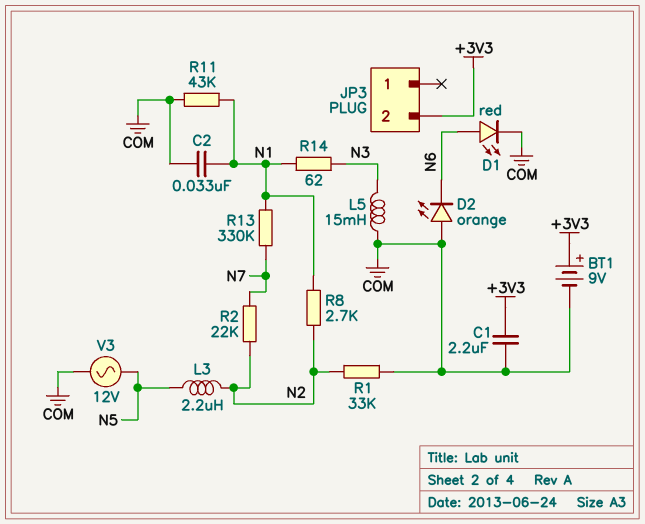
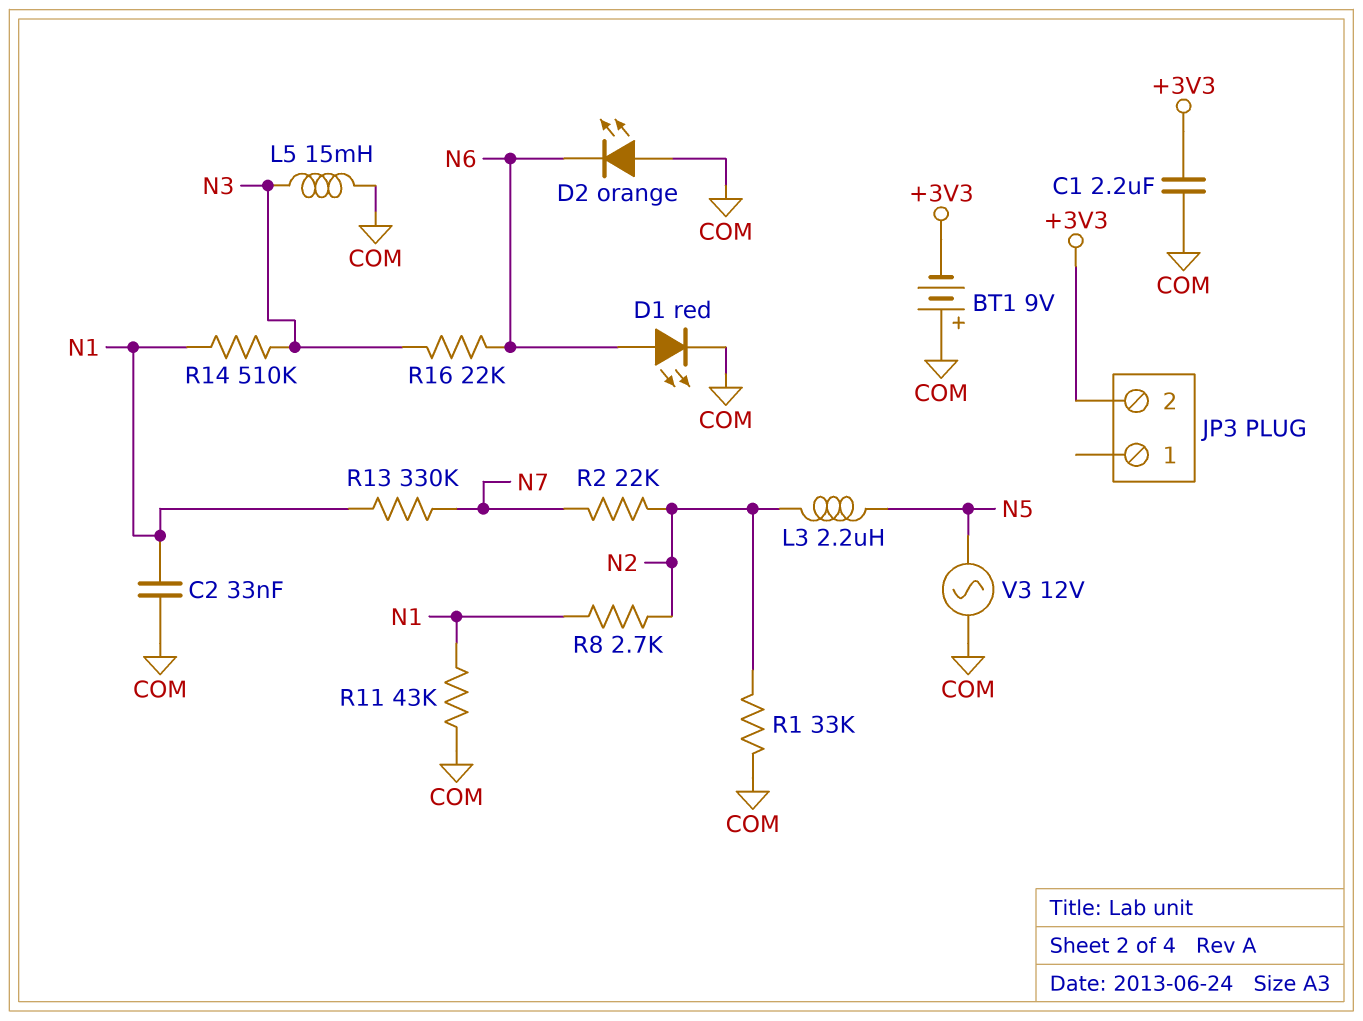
BT1: 9V (plus +3V3, minus COM) -> 9V (plus COM, minus +3V3)
R14: 62 (N1, N3) -> 510k (N1, N3)
R16: none -> 22k (N3, N6)

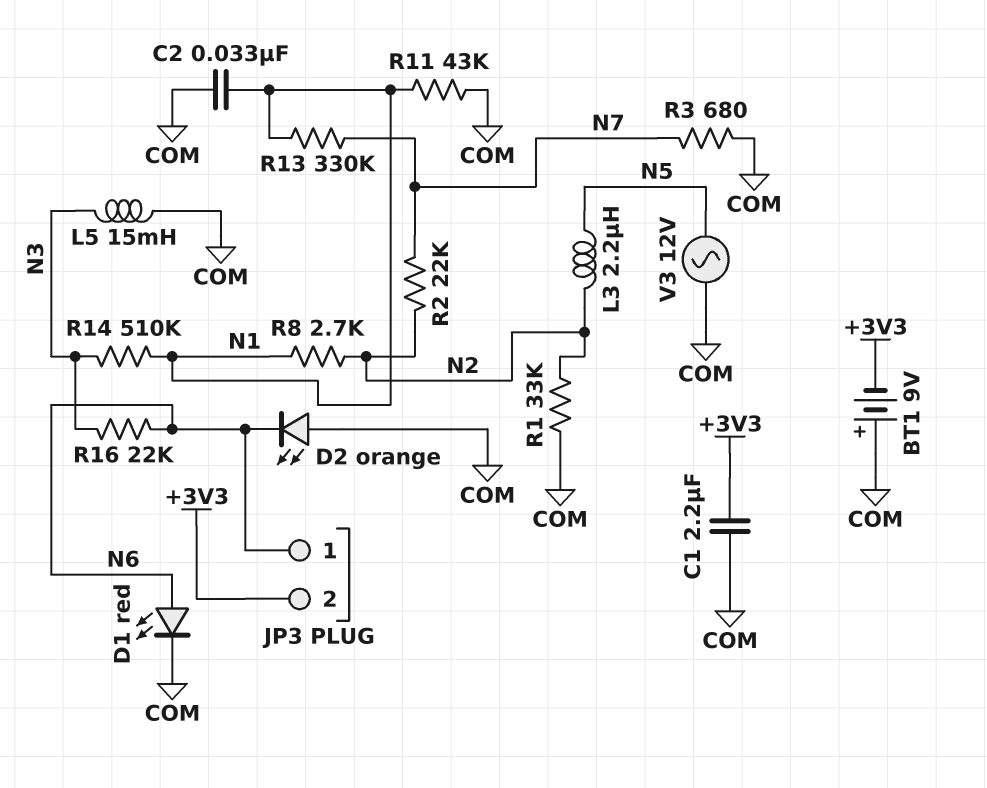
JP3 pin 1: none -> N6
R3: none -> 680 (COM, N7)

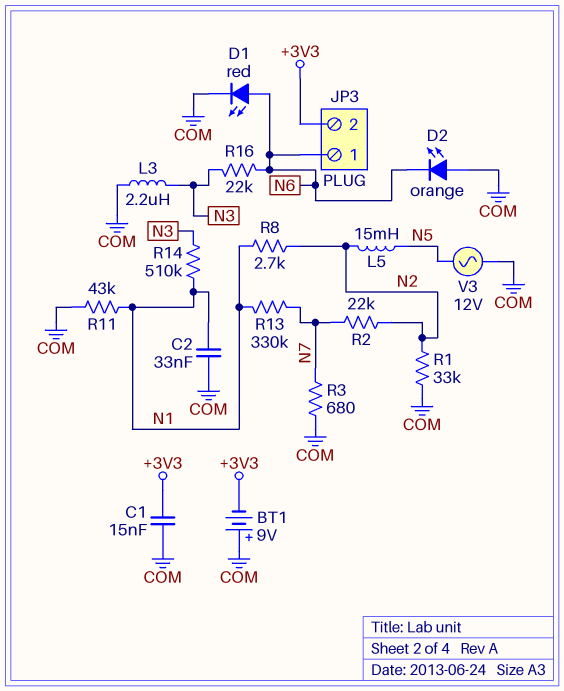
C1: 2.2uF (+3V3, COM) -> 15nF (+3V3, COM)
L3: 2.2uH (N2, N5) -> 2.2uH (COM, N3)
L5: 15mH (COM, N3) -> 15mH (N2, N5)

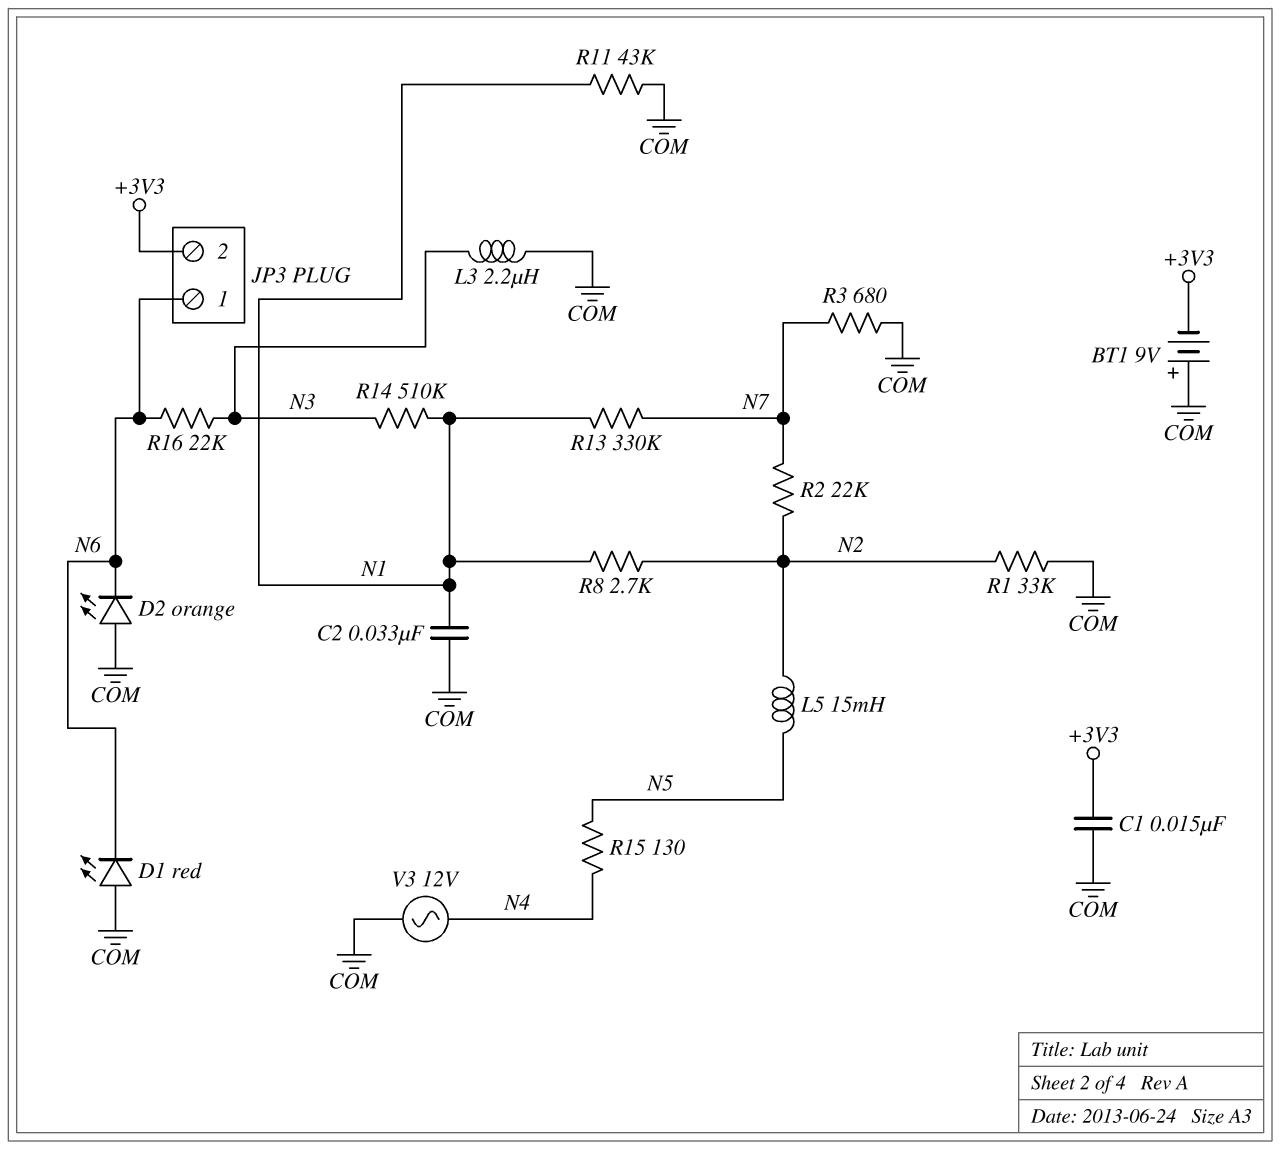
D1: LED red (A N6, K COM) -> LED red (A COM, K N6)
R15: none -> 130 (N4, N5)
V3: AC 12V (COM, N5) -> AC 12V (COM, N4)

